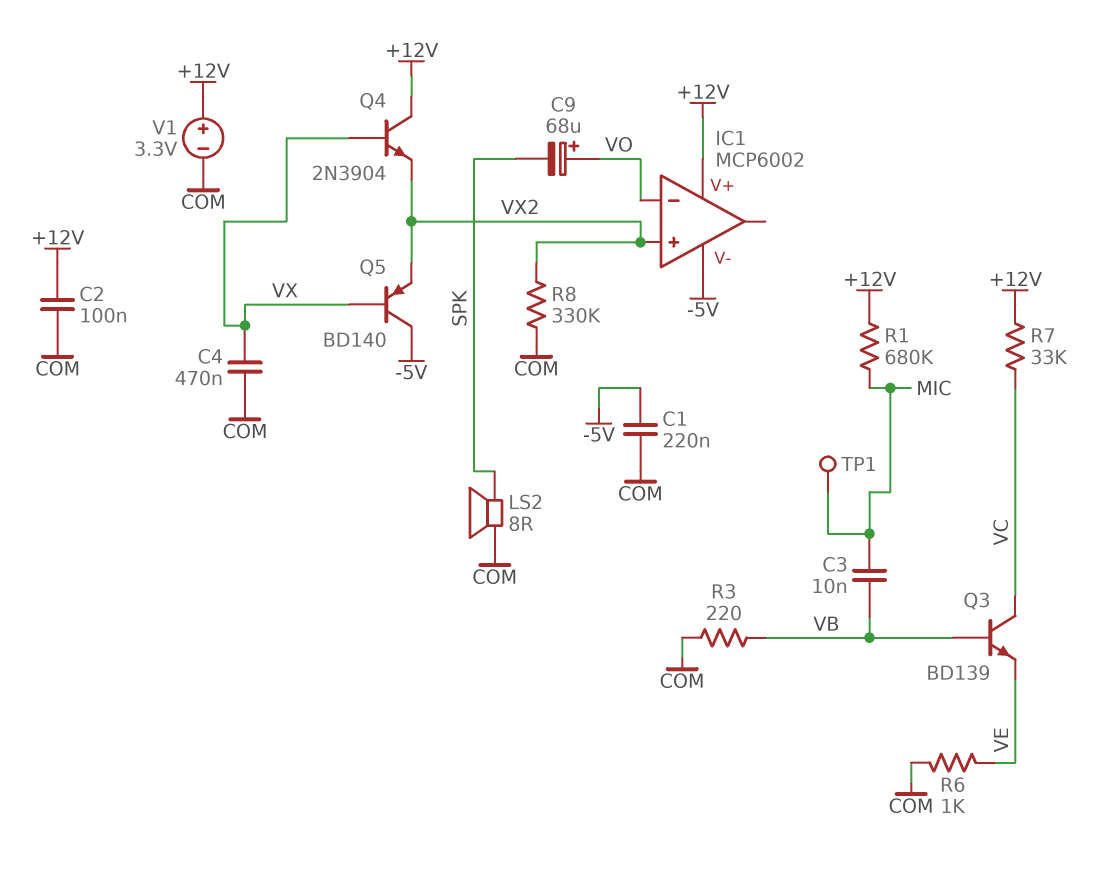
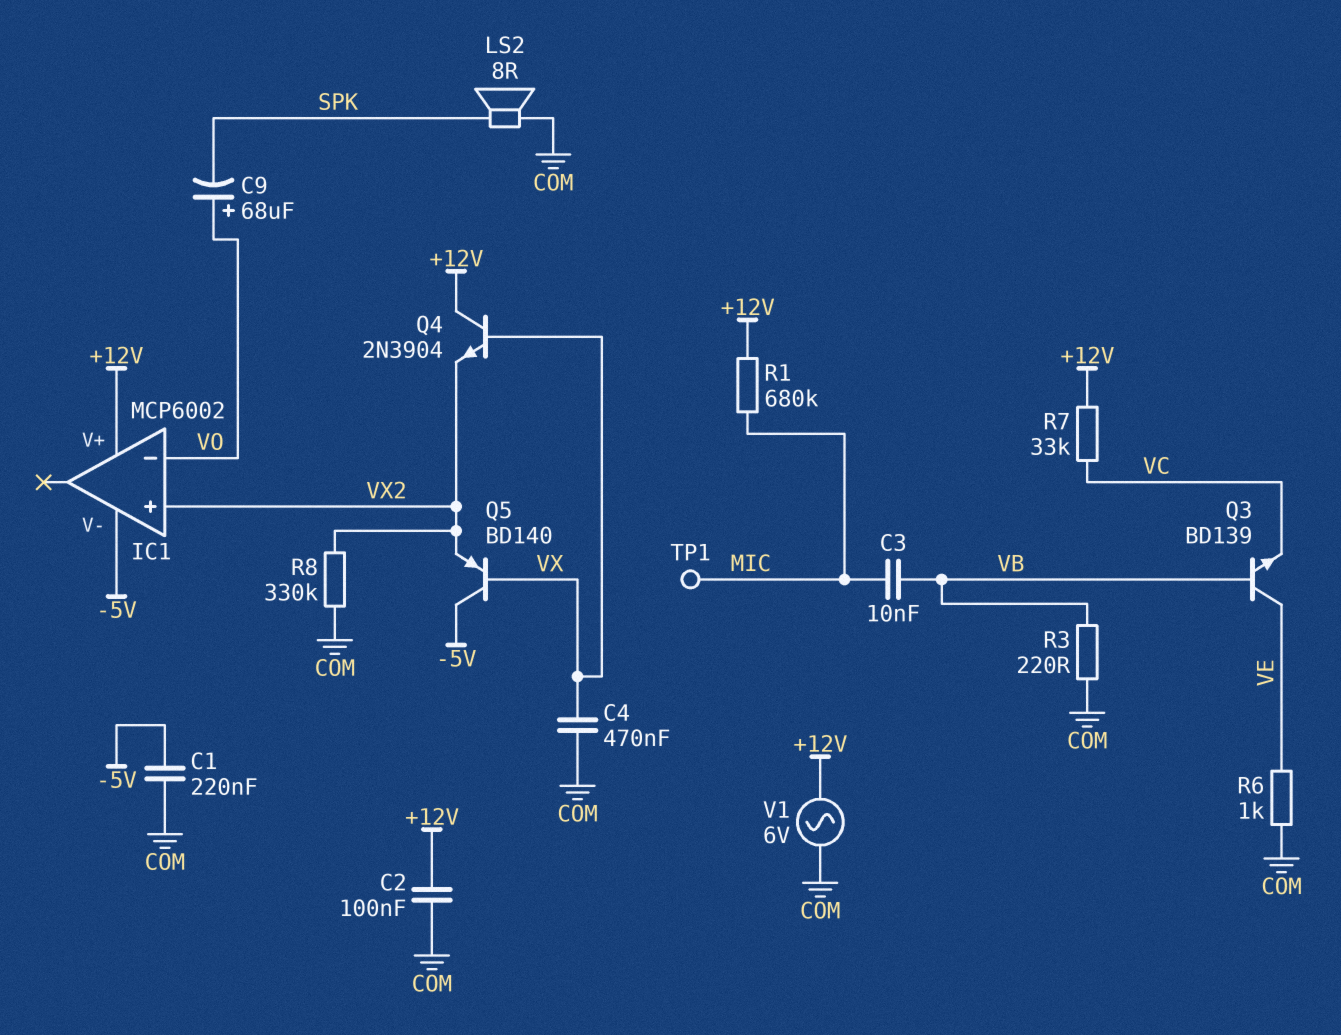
Q3: NPN BD139 (B VB, C VC, E VE) -> NPN BD139 (B VB, C VE, E VC)
V1: 3.3V (plus +12V, minus COM) -> AC 6V (+12V, COM)

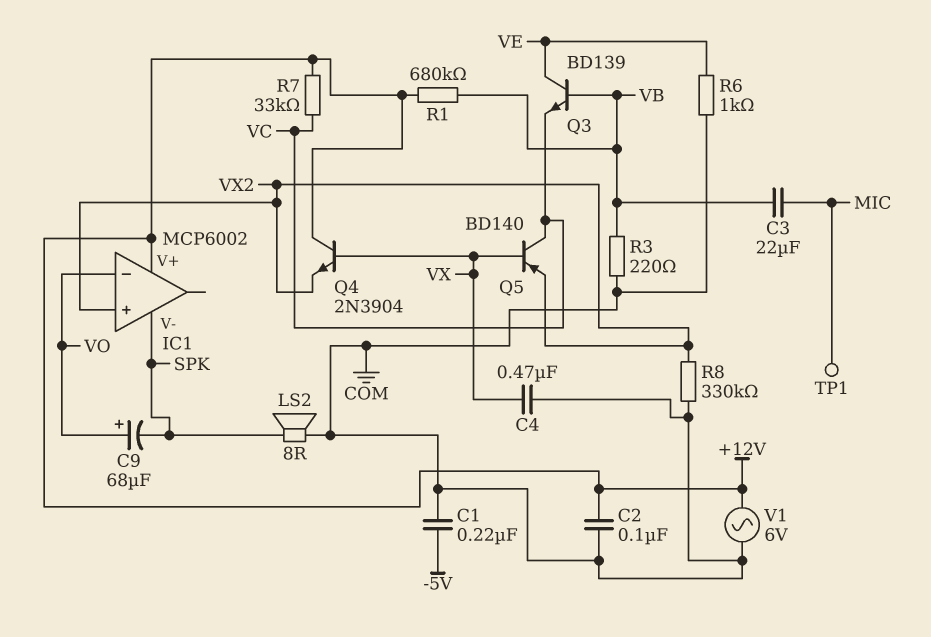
C3: 10nF (MIC, VB) -> 22uF (MIC, VB)
IC1 pin V-: -5V -> SPK
Q5: PNP BD140 (B VX, C -5V, E VX2) -> PNP BD140 (B VX, C VC, E VX2)
R1: 680k (+12V, MIC) -> 680k (+12V, VB)

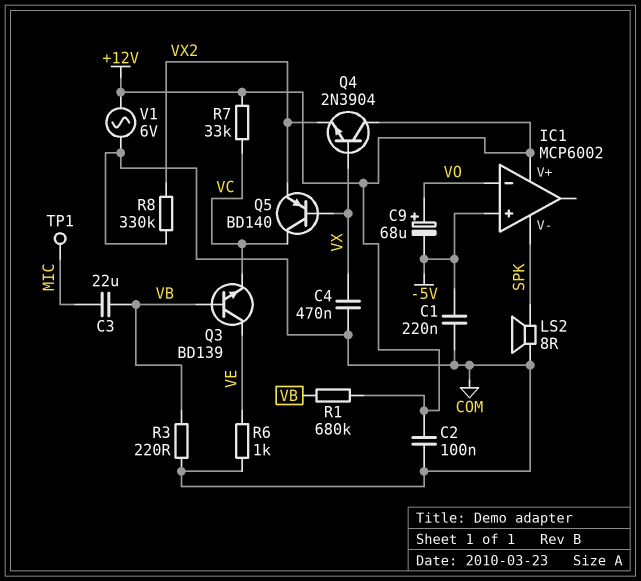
C9: 68uF (plus VO, minus SPK) -> 68uF (plus VO, minus -5V)
IC1 pin in+: VX2 -> -5V

